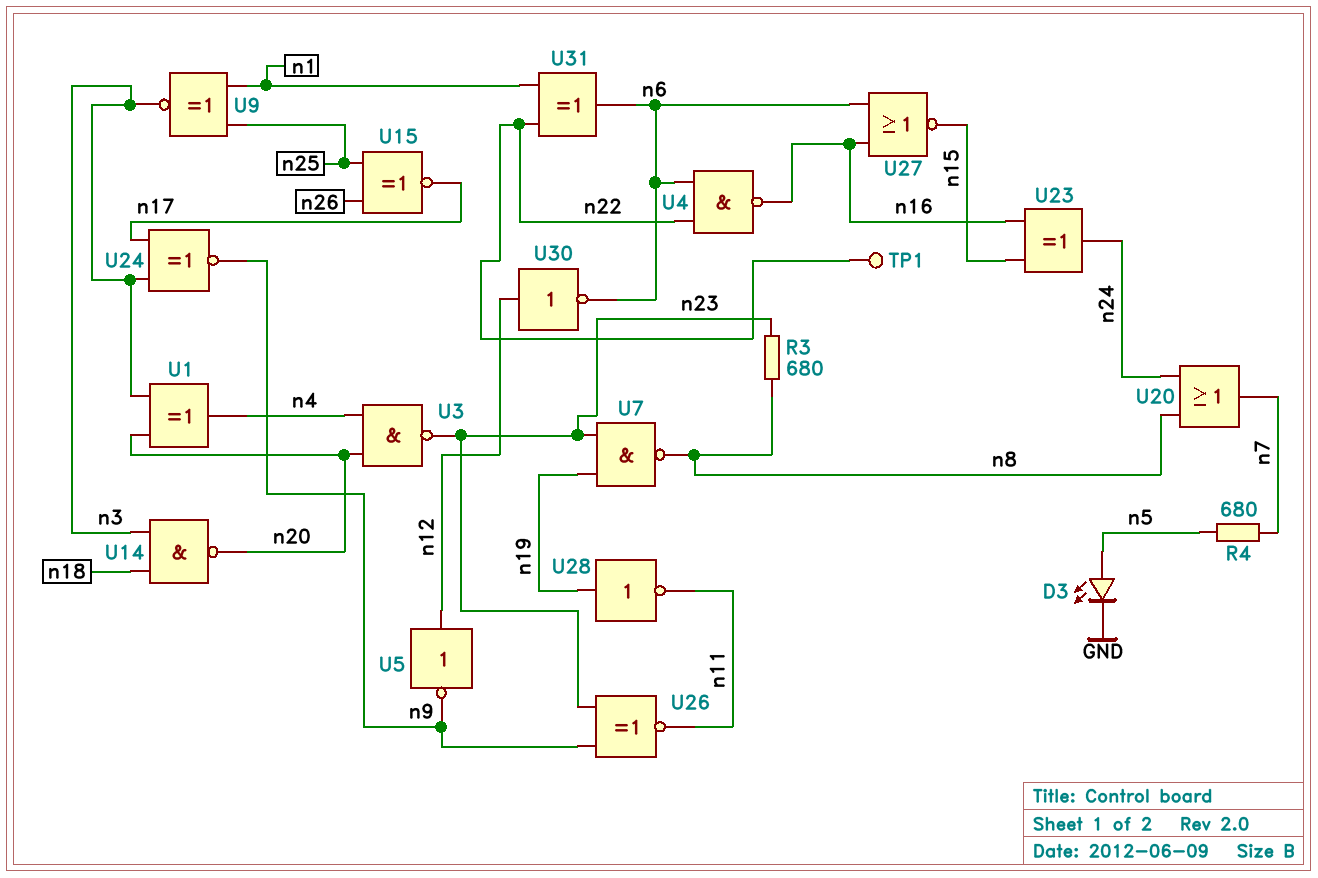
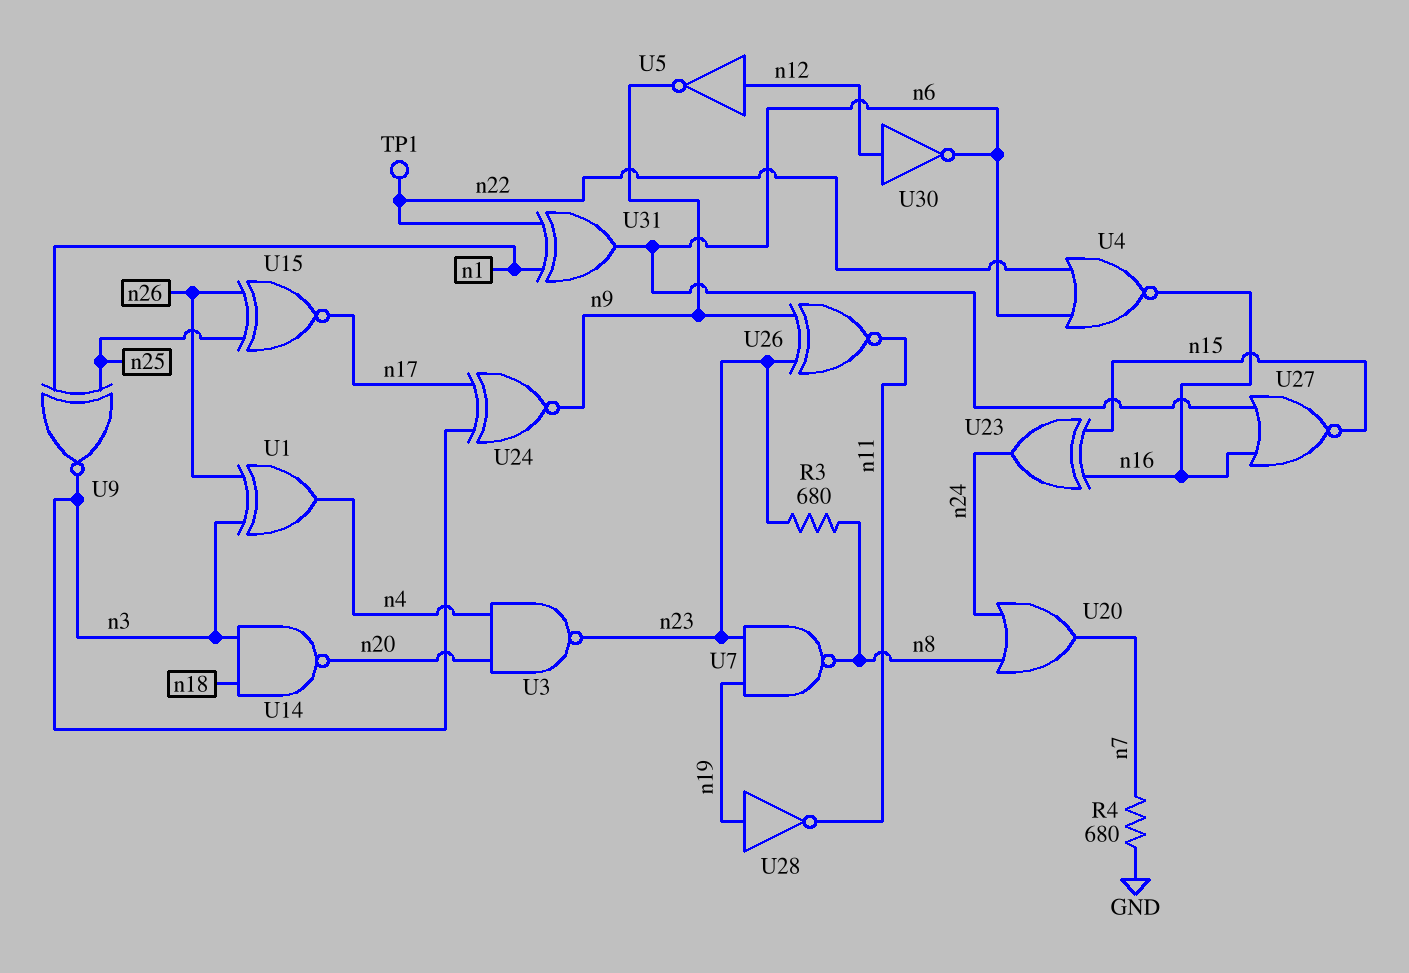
D3: LED (A n5, K GND) -> none
R4: 680 (n5, n7) -> 680 (GND, n7)
U1: XOR (in n3, in n20, out n4) -> XOR (in n3, in n26, out n4)
U4: NAND (in n6, in n22, out n16) -> NOR (in n6, in n22, out n16)

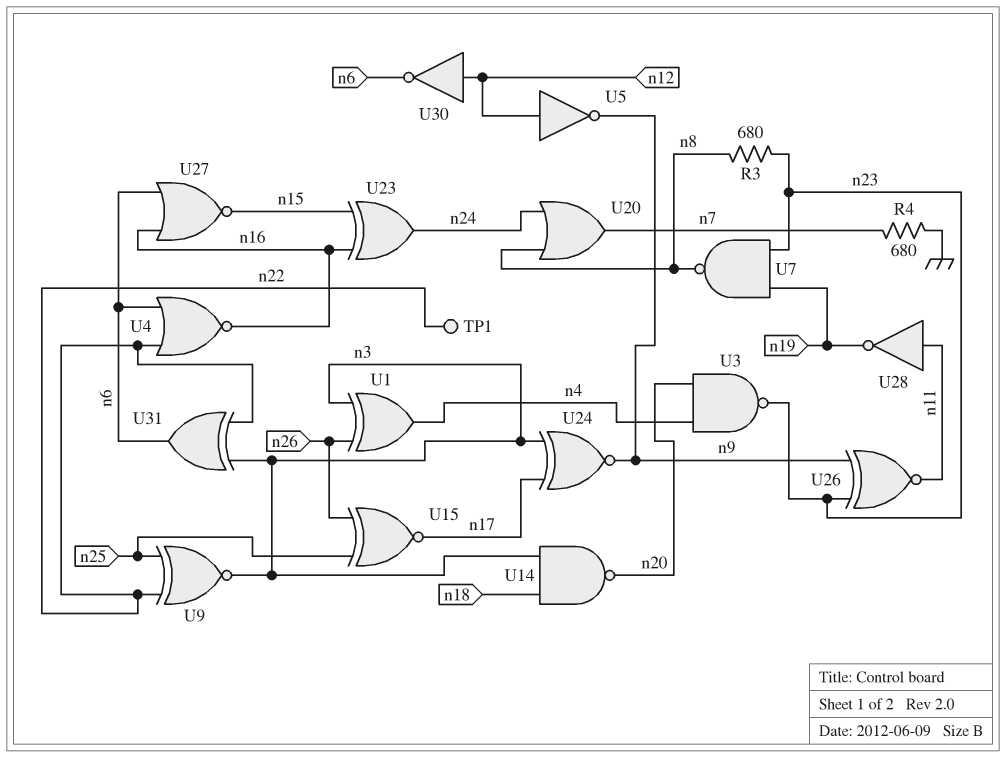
U9: XNOR (in n1, in n25, out n3) -> XNOR (in n22, in n25, out n3)
U28: NOT (in n19, out n11) -> NOT (in n11, out n19)
U31: XOR (in n1, in n22, out n6) -> XOR (in n3, in n22, out n6)

